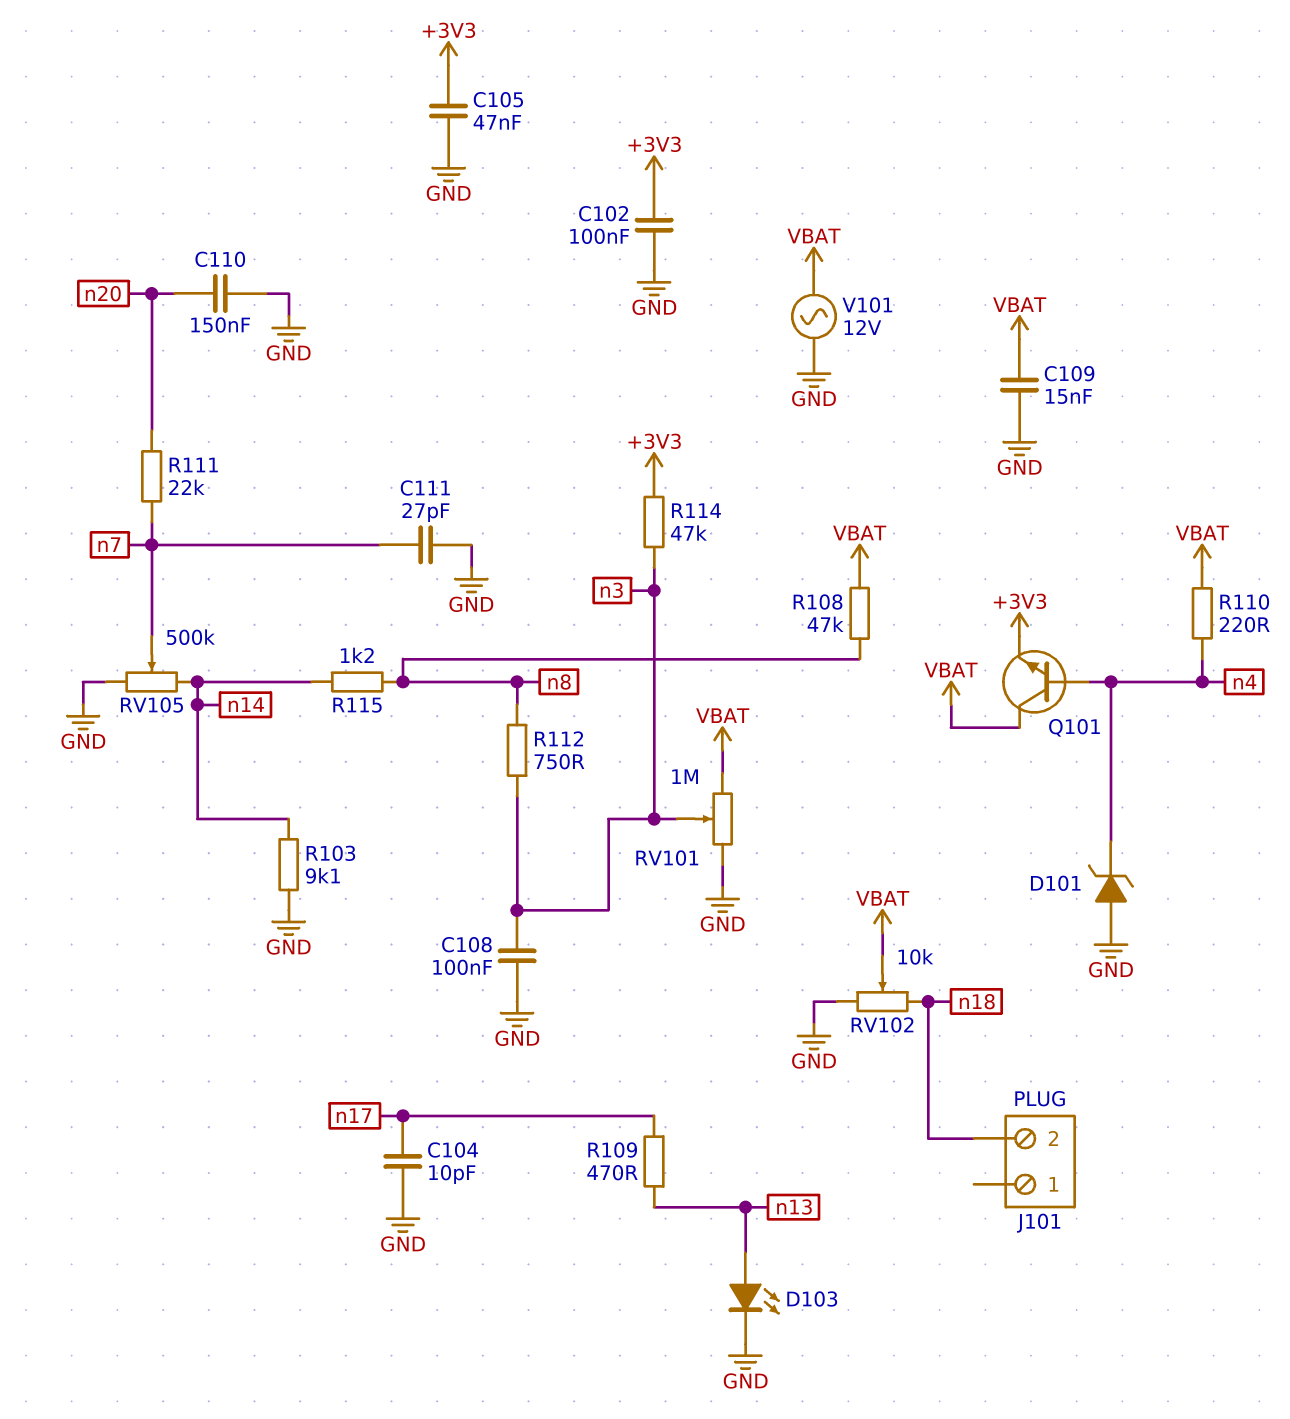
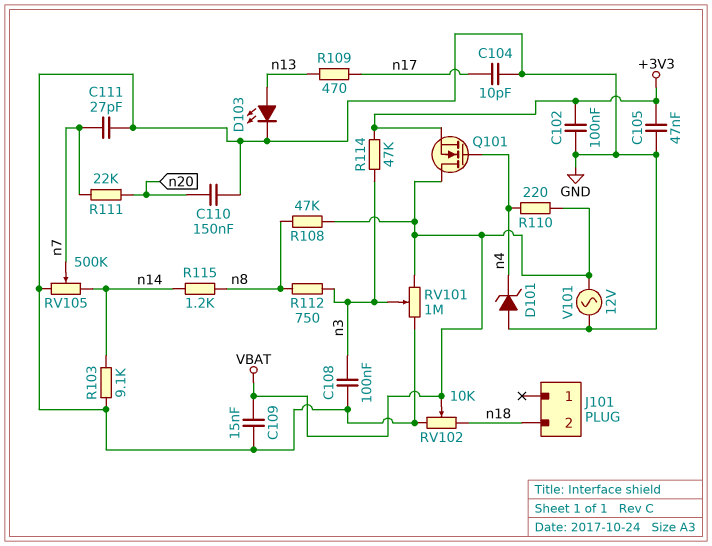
Q101: NPN (B n4, C VBAT, E +3V3) -> NMOS (G n4, D VBAT, S +3V3)

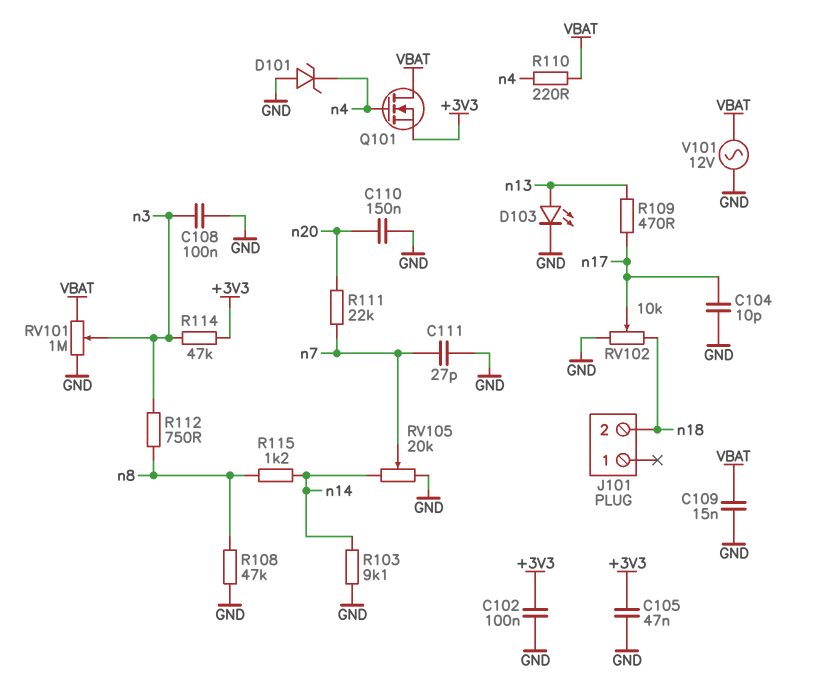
R108: 47k (VBAT, n8) -> 47k (GND, n8)
RV102: 10k (GND, n18, wiper VBAT) -> 10k (GND, n18, wiper n17)
RV105: 500k (GND, n14, wiper n7) -> 20k (GND, n14, wiper n7)

